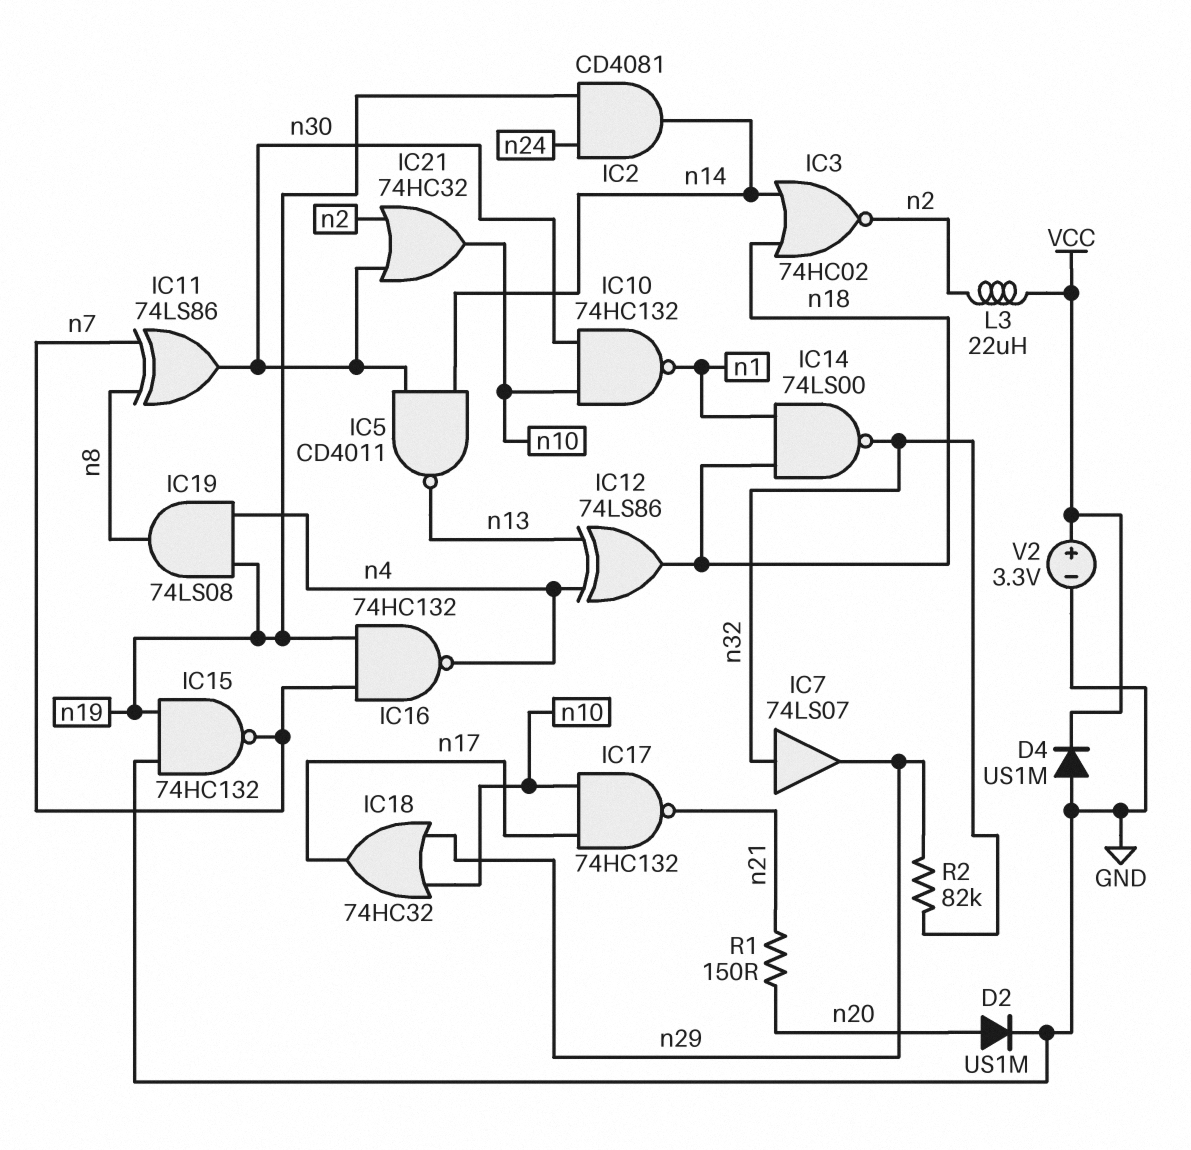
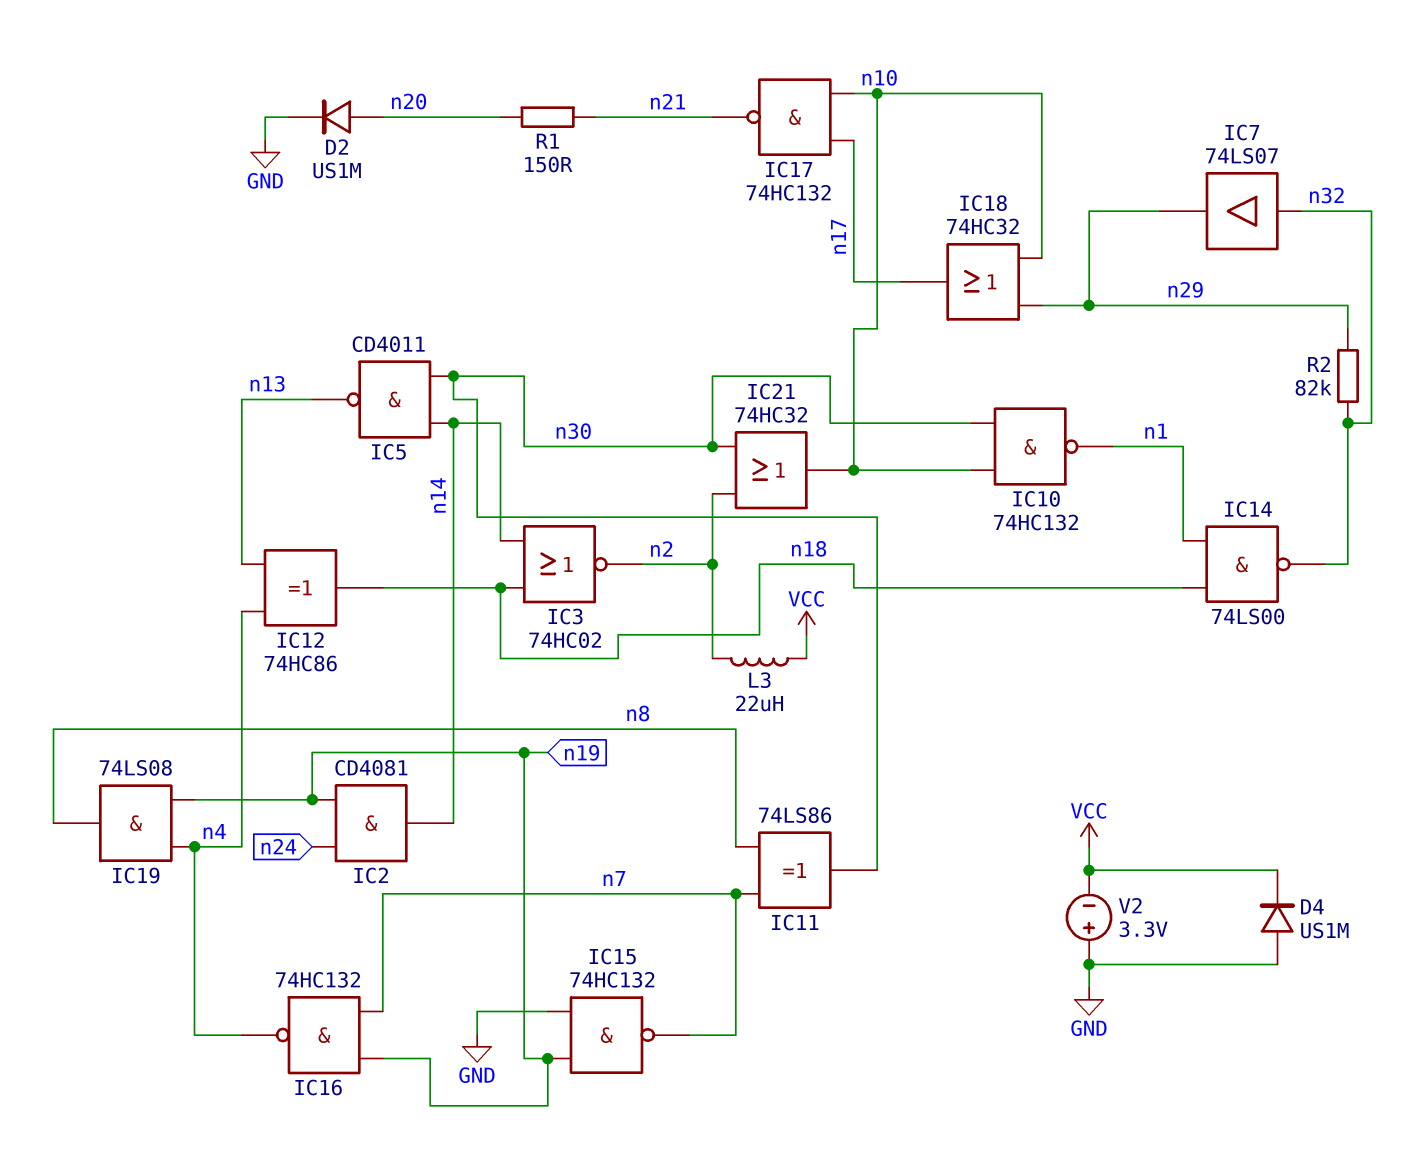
IC12: XOR 74LS86 (in n4, in n13, out n18) -> XOR 74HC86 (in n4, in n13, out n18)
V2: 3.3V (plus VCC, minus GND) -> 3.3V (plus GND, minus VCC)

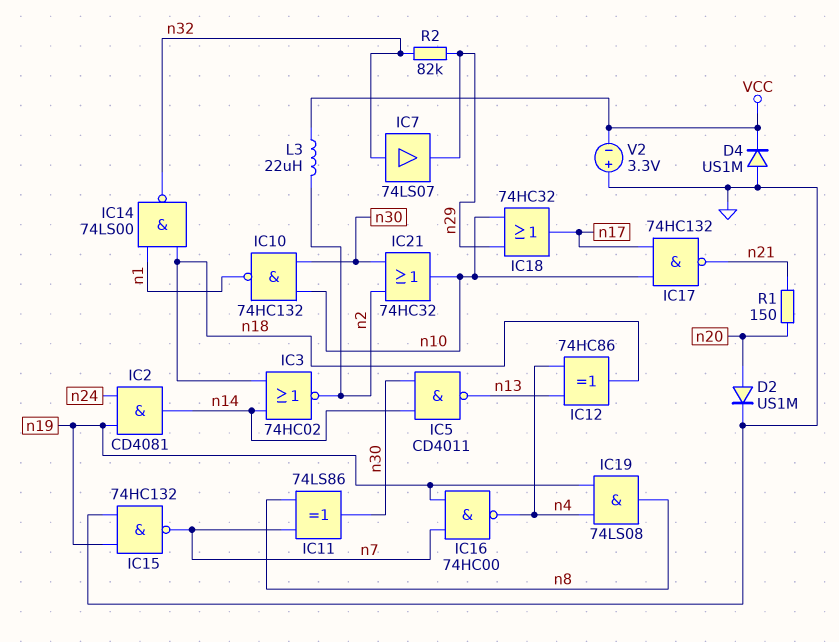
IC16: NAND 74HC132 (in n7, in n19, out n4) -> NAND 74HC00 (in n7, in n19, out n4)

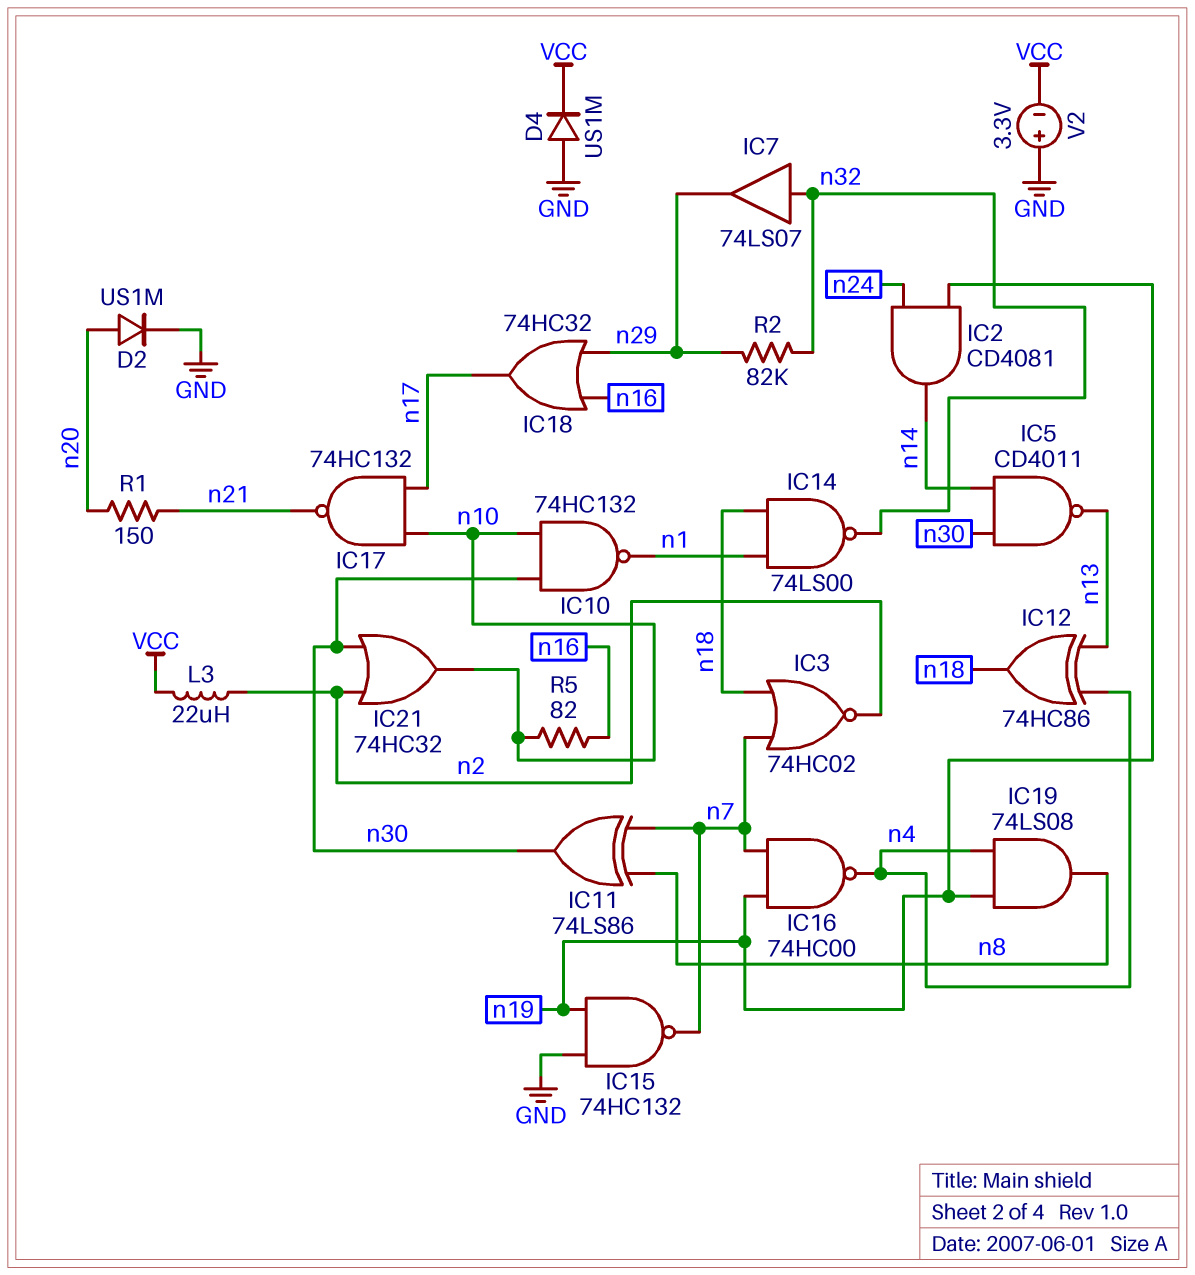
IC3: NOR 74HC02 (in n14, in n18, out n2) -> NOR 74HC02 (in n7, in n18, out n2)
IC18: OR 74HC32 (in n10, in n29, out n17) -> OR 74HC32 (in n16, in n29, out n17)
R5: none -> 82 (n10, n16)

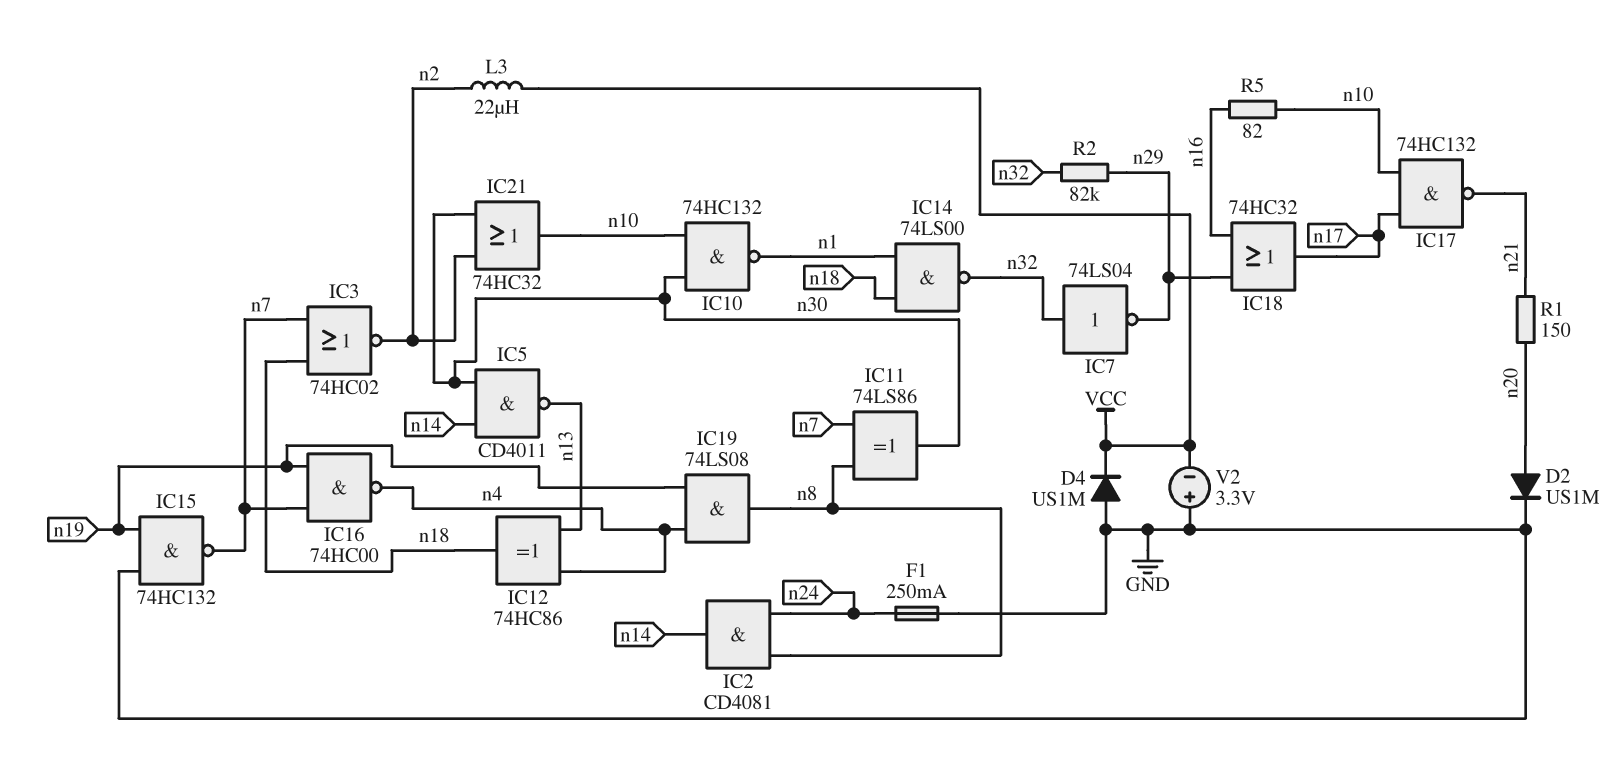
F1: none -> 250mA (GND, n24)
IC2: AND CD4081 (in n19, in n24, out n14) -> AND CD4081 (in n8, in n24, out n14)
IC7: buffer 74LS07 (in n32, out n29) -> NOT 74LS04 (in n32, out n29)

